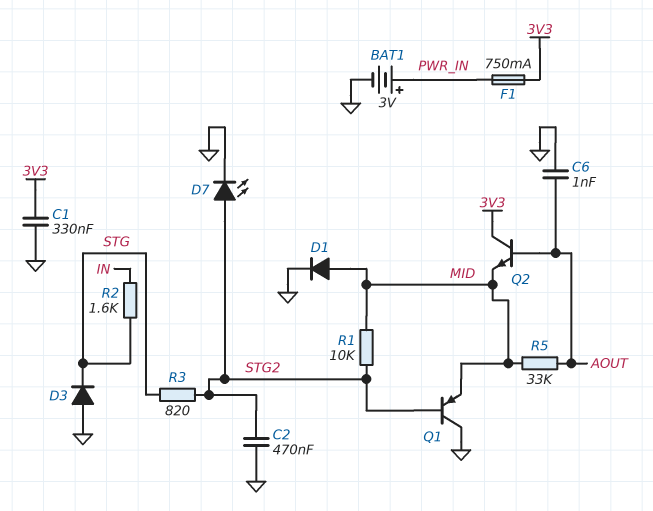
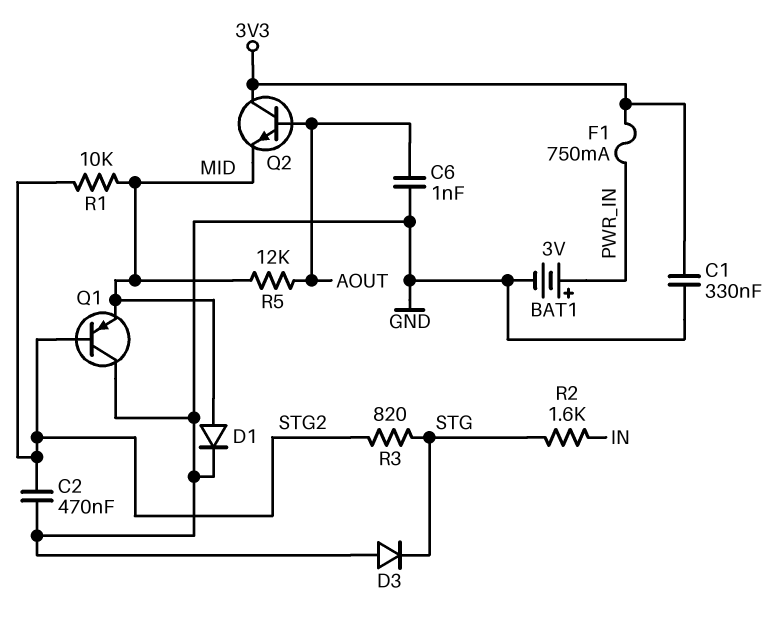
D7: LED (A STG2, K GND) -> none
R5: 33k (AOUT, MID) -> 12k (AOUT, MID)

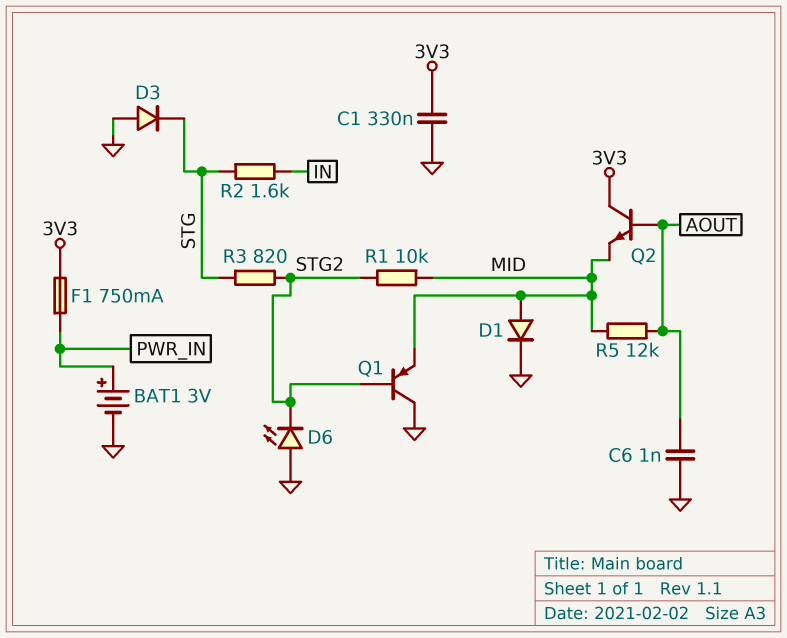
C2: 470nF (GND, STG2) -> none
D6: none -> LED (A GND, K STG2)

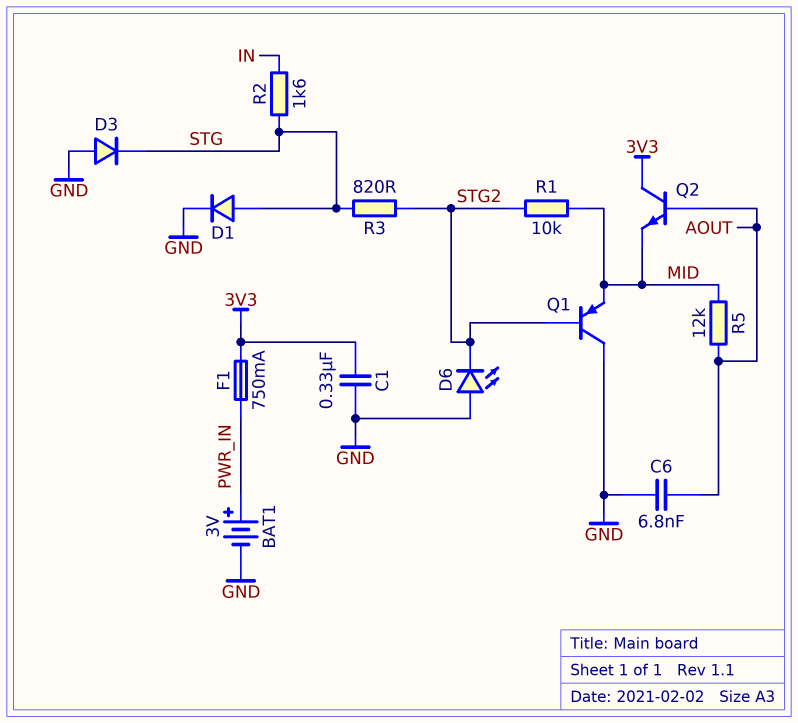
C6: 1nF (AOUT, GND) -> 6.8nF (AOUT, GND)
D1: diode (A MID, K GND) -> diode (A STG, K GND)

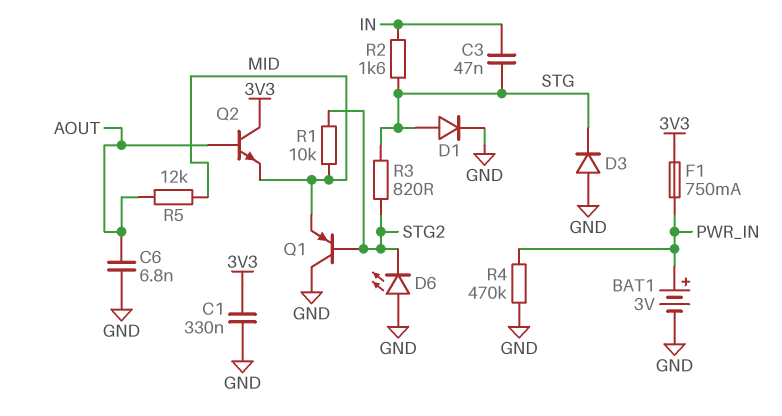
C3: none -> 47nF (IN, STG)
R4: none -> 470k (GND, PWR_IN)

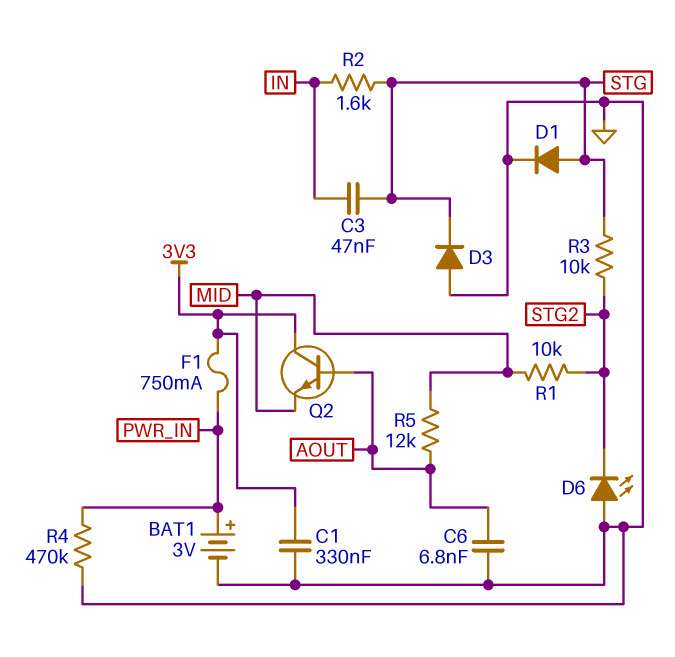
Q1: PNP (B STG2, C GND, E MID) -> none
R3: 820 (STG, STG2) -> 10k (STG, STG2)

